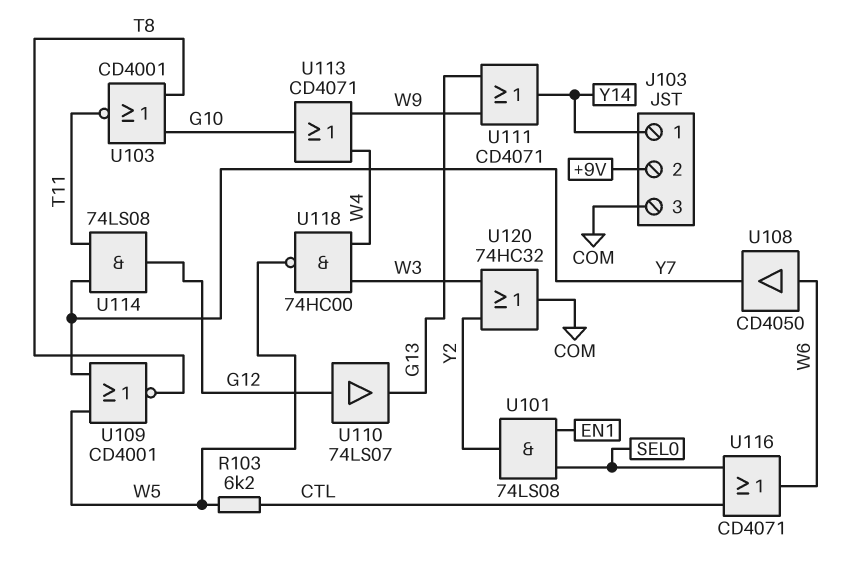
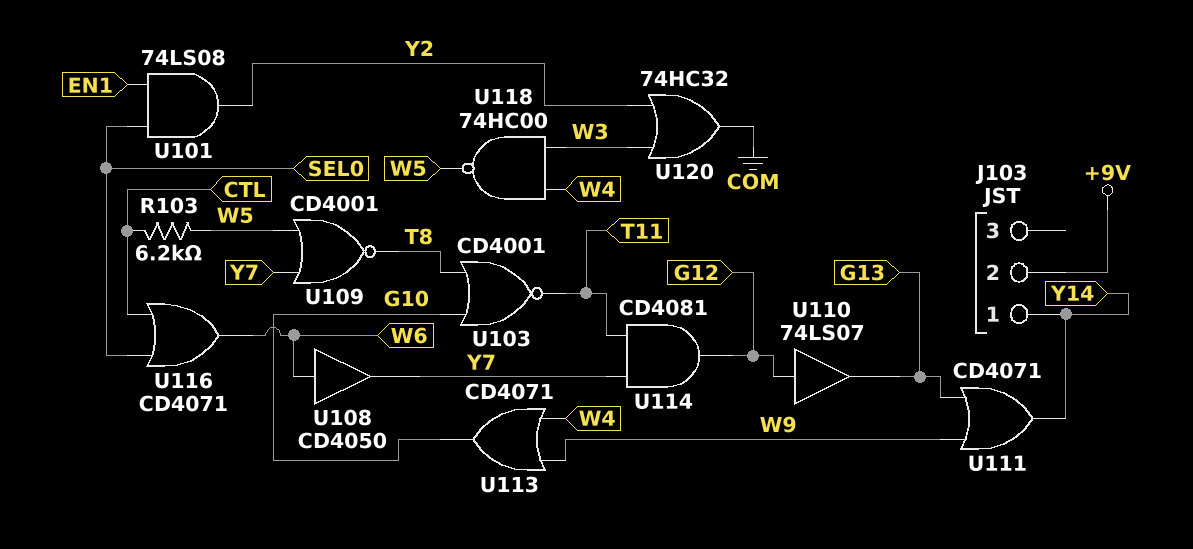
J103 pin 3: COM -> none
U114: AND 74LS08 (in T11, in Y7, out G12) -> AND CD4081 (in T11, in Y7, out G12)

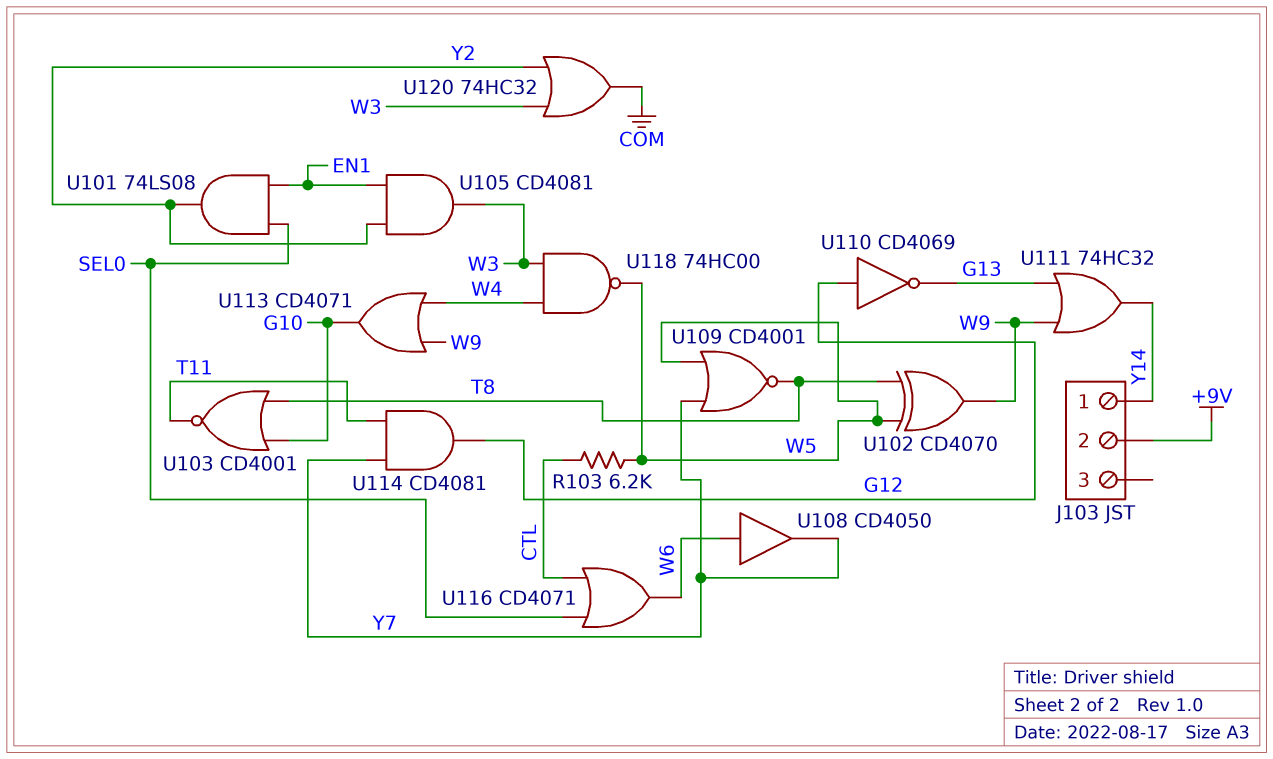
U102: none -> XOR CD4070 (in T8, in W5, out W9)
U105: none -> AND CD4081 (in EN1, in Y2, out W3)
U110: buffer 74LS07 (in G12, out G13) -> NOT CD4069 (in G12, out G13)
U111: OR CD4071 (in G13, in W9, out Y14) -> OR 74HC32 (in G13, in W9, out Y14)

